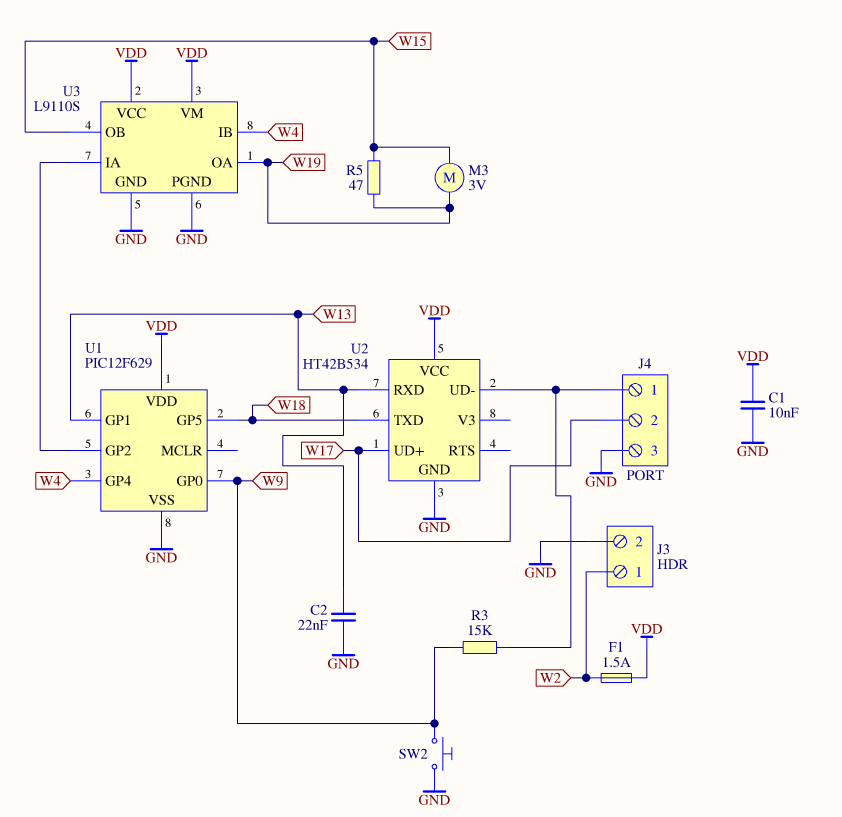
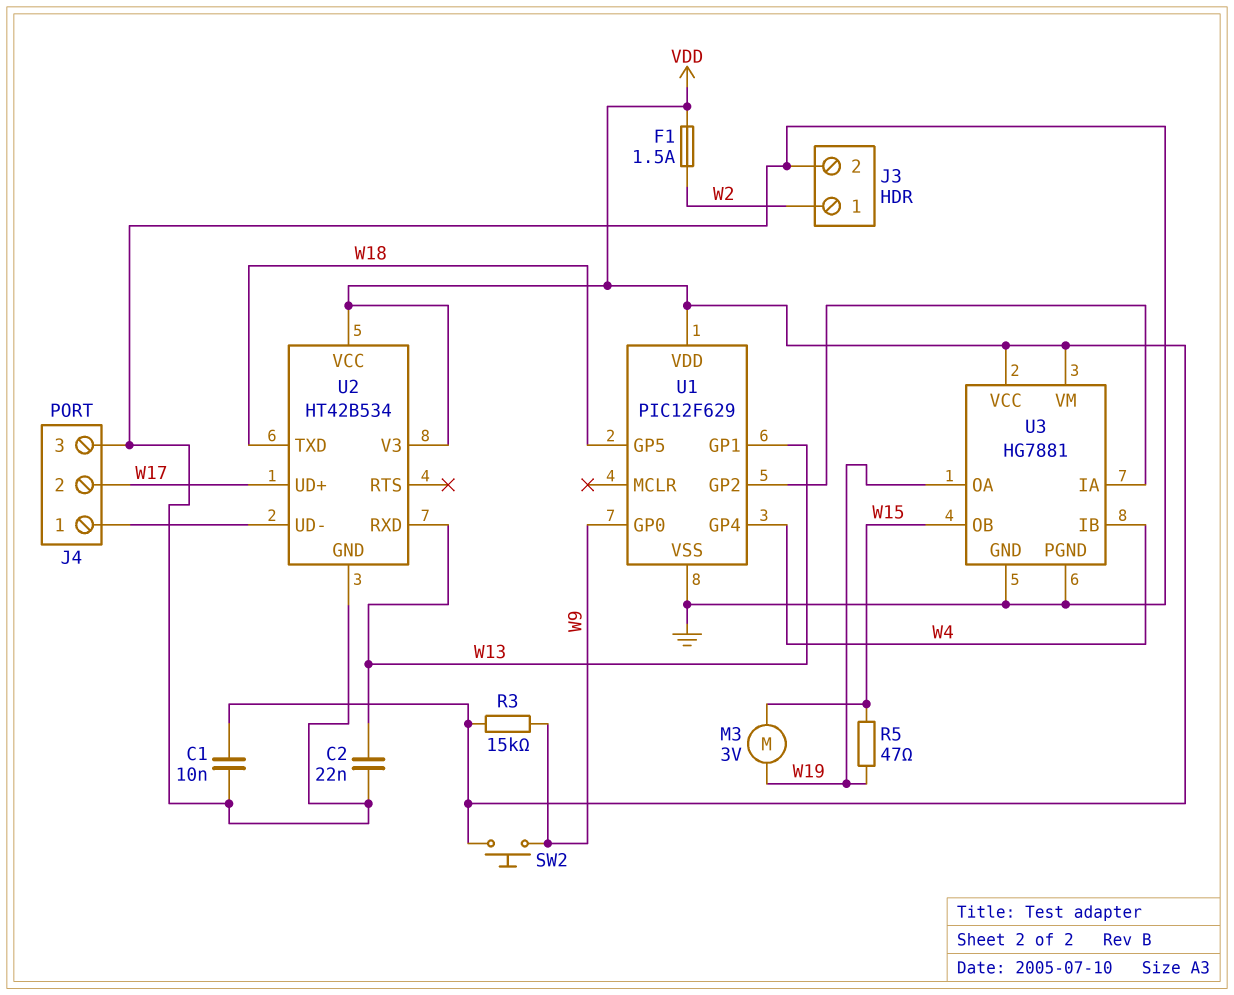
R3: 15k (J4/1, W9) -> 15k (VDD, W9)
SW2: button (GND, W9) -> button (VDD, W9)
U2 pin V3: none -> VDD
U3: L9110S -> HG7881

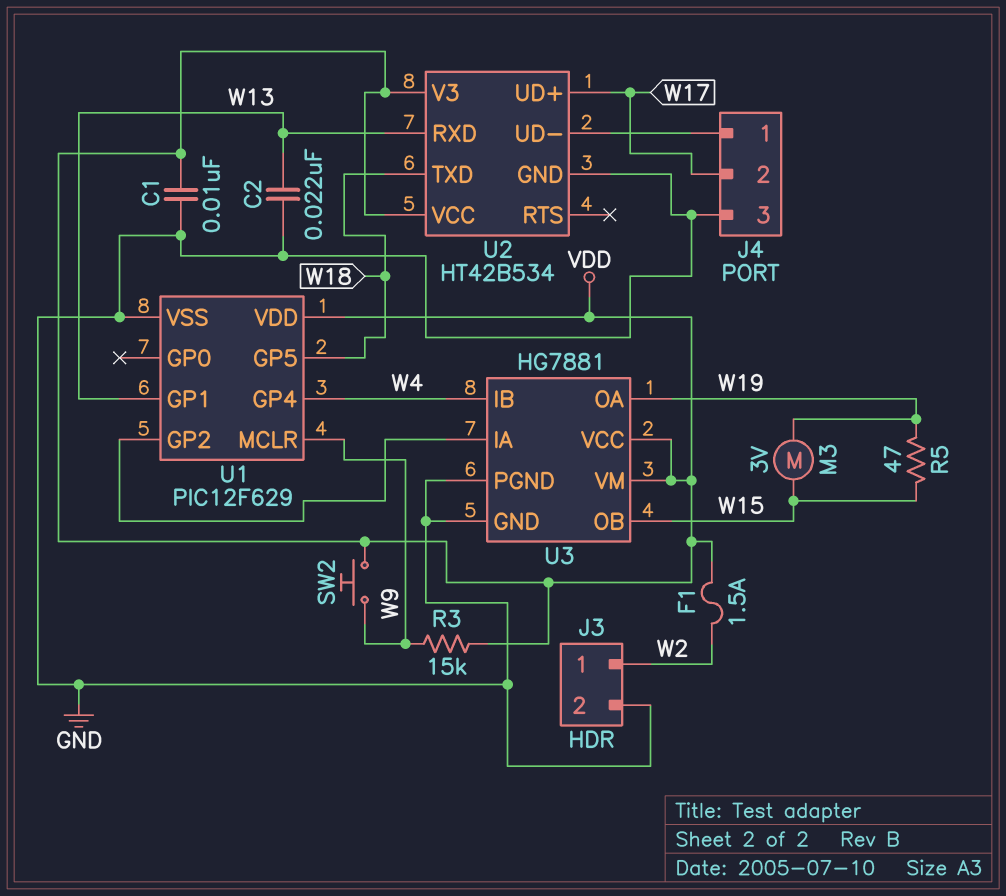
U1 pin GP0: W9 -> none
U1 pin MCLR: none -> W9

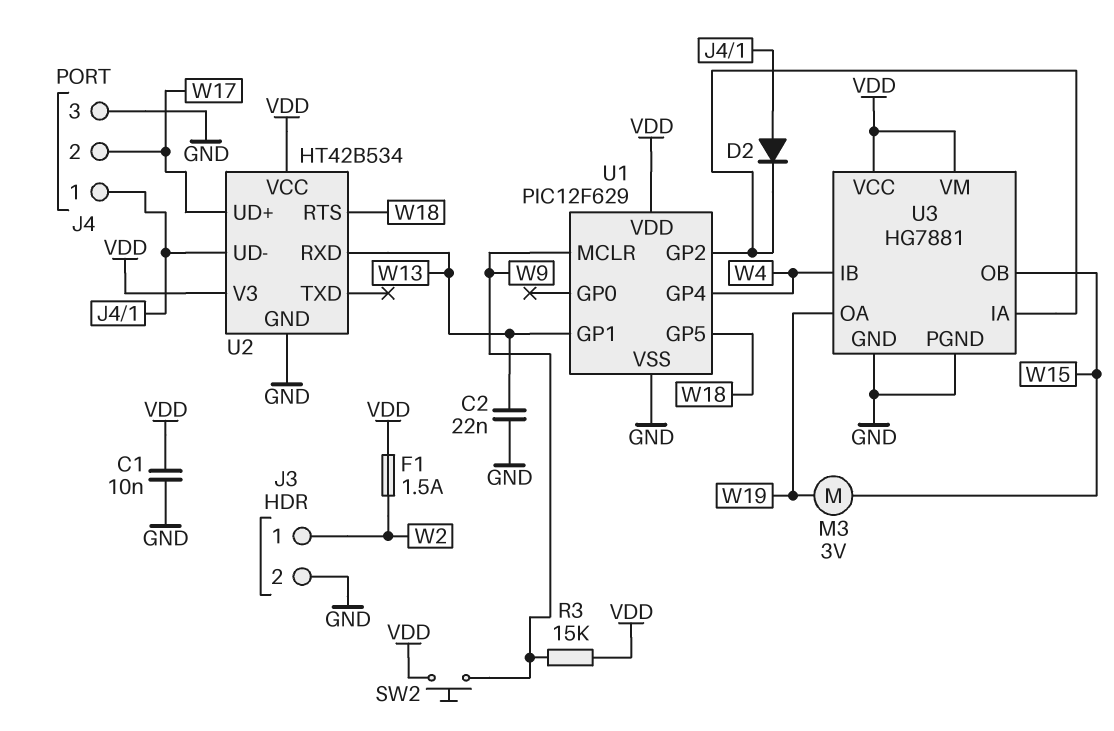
D2: none -> diode (A J4/1, K U1/GP2)
R5: 47 (W15, W19) -> none
U2 pin RTS: none -> W18
U2 pin TXD: W18 -> none

